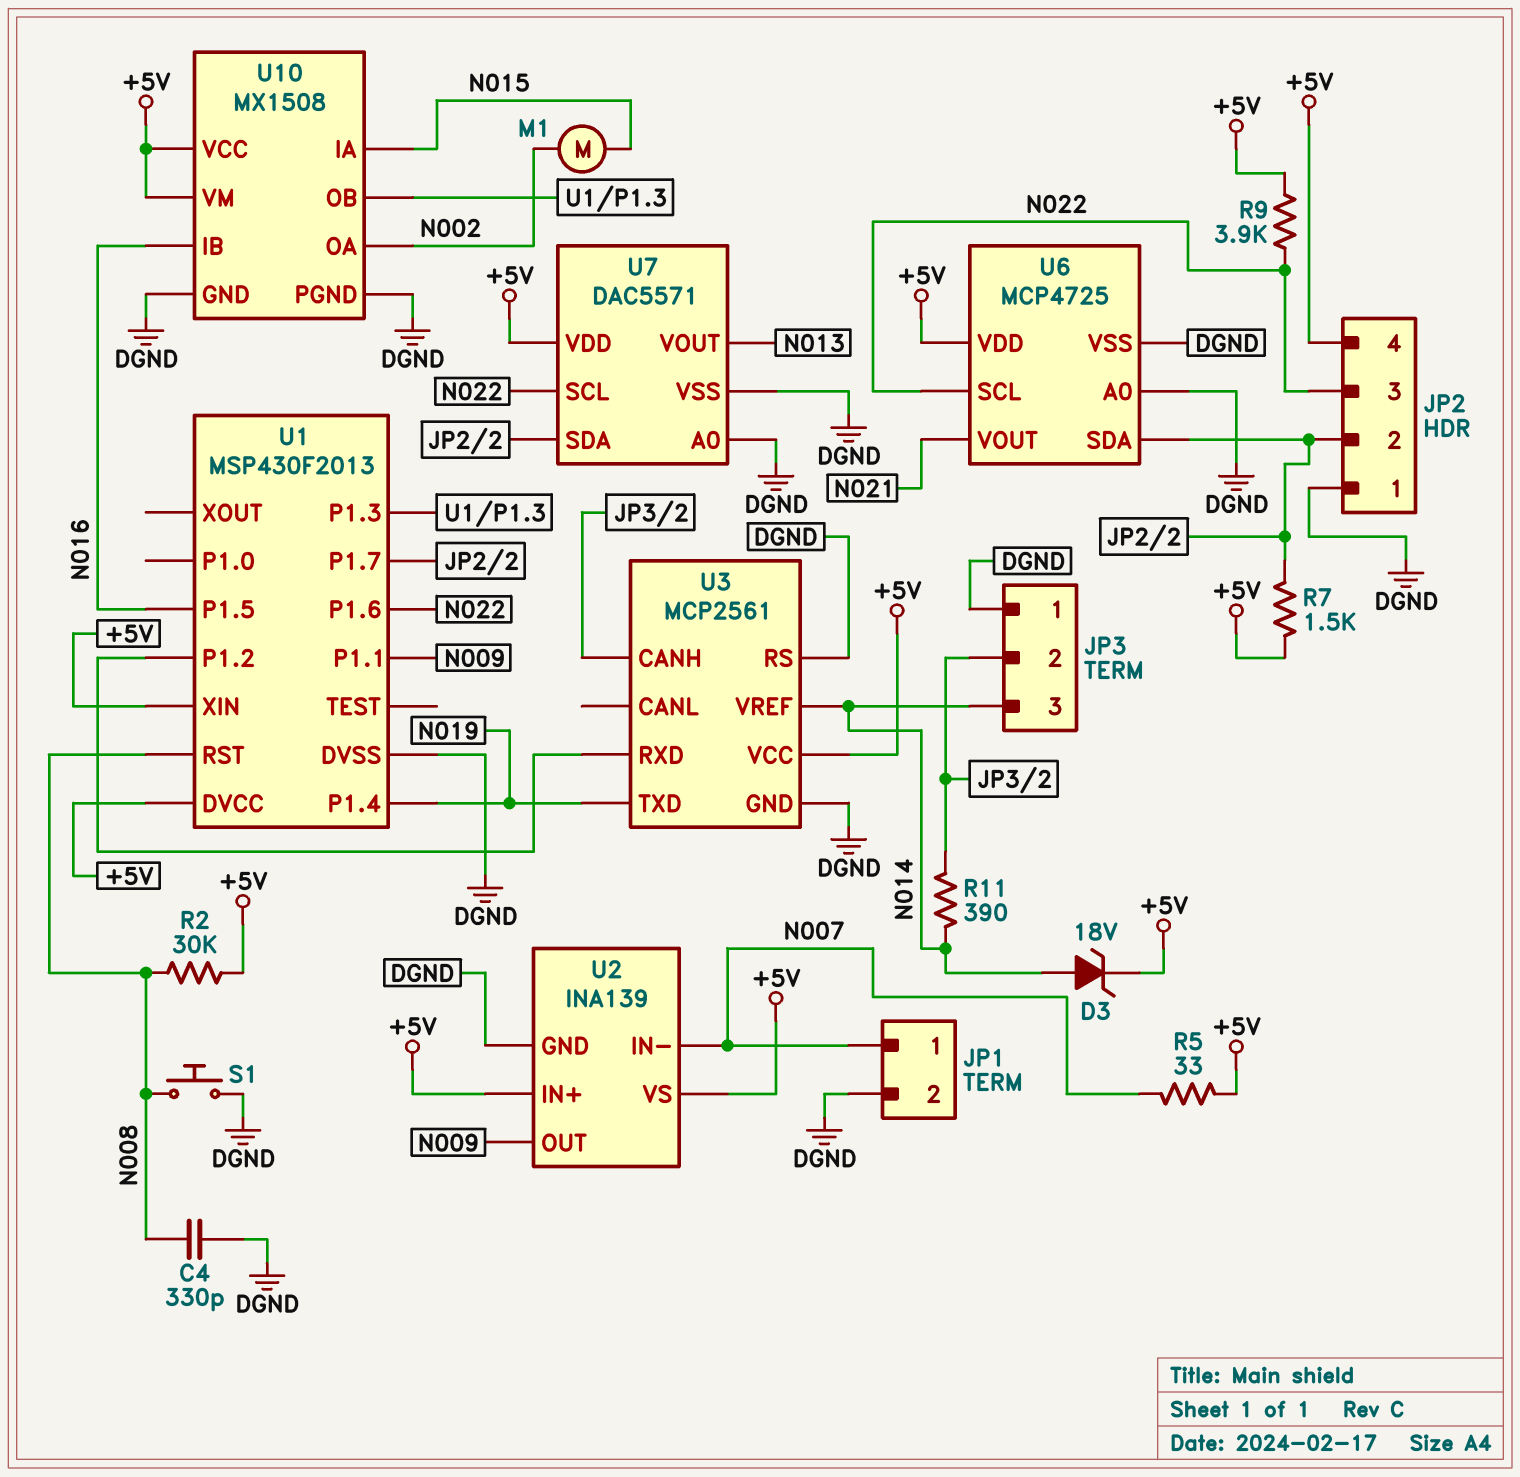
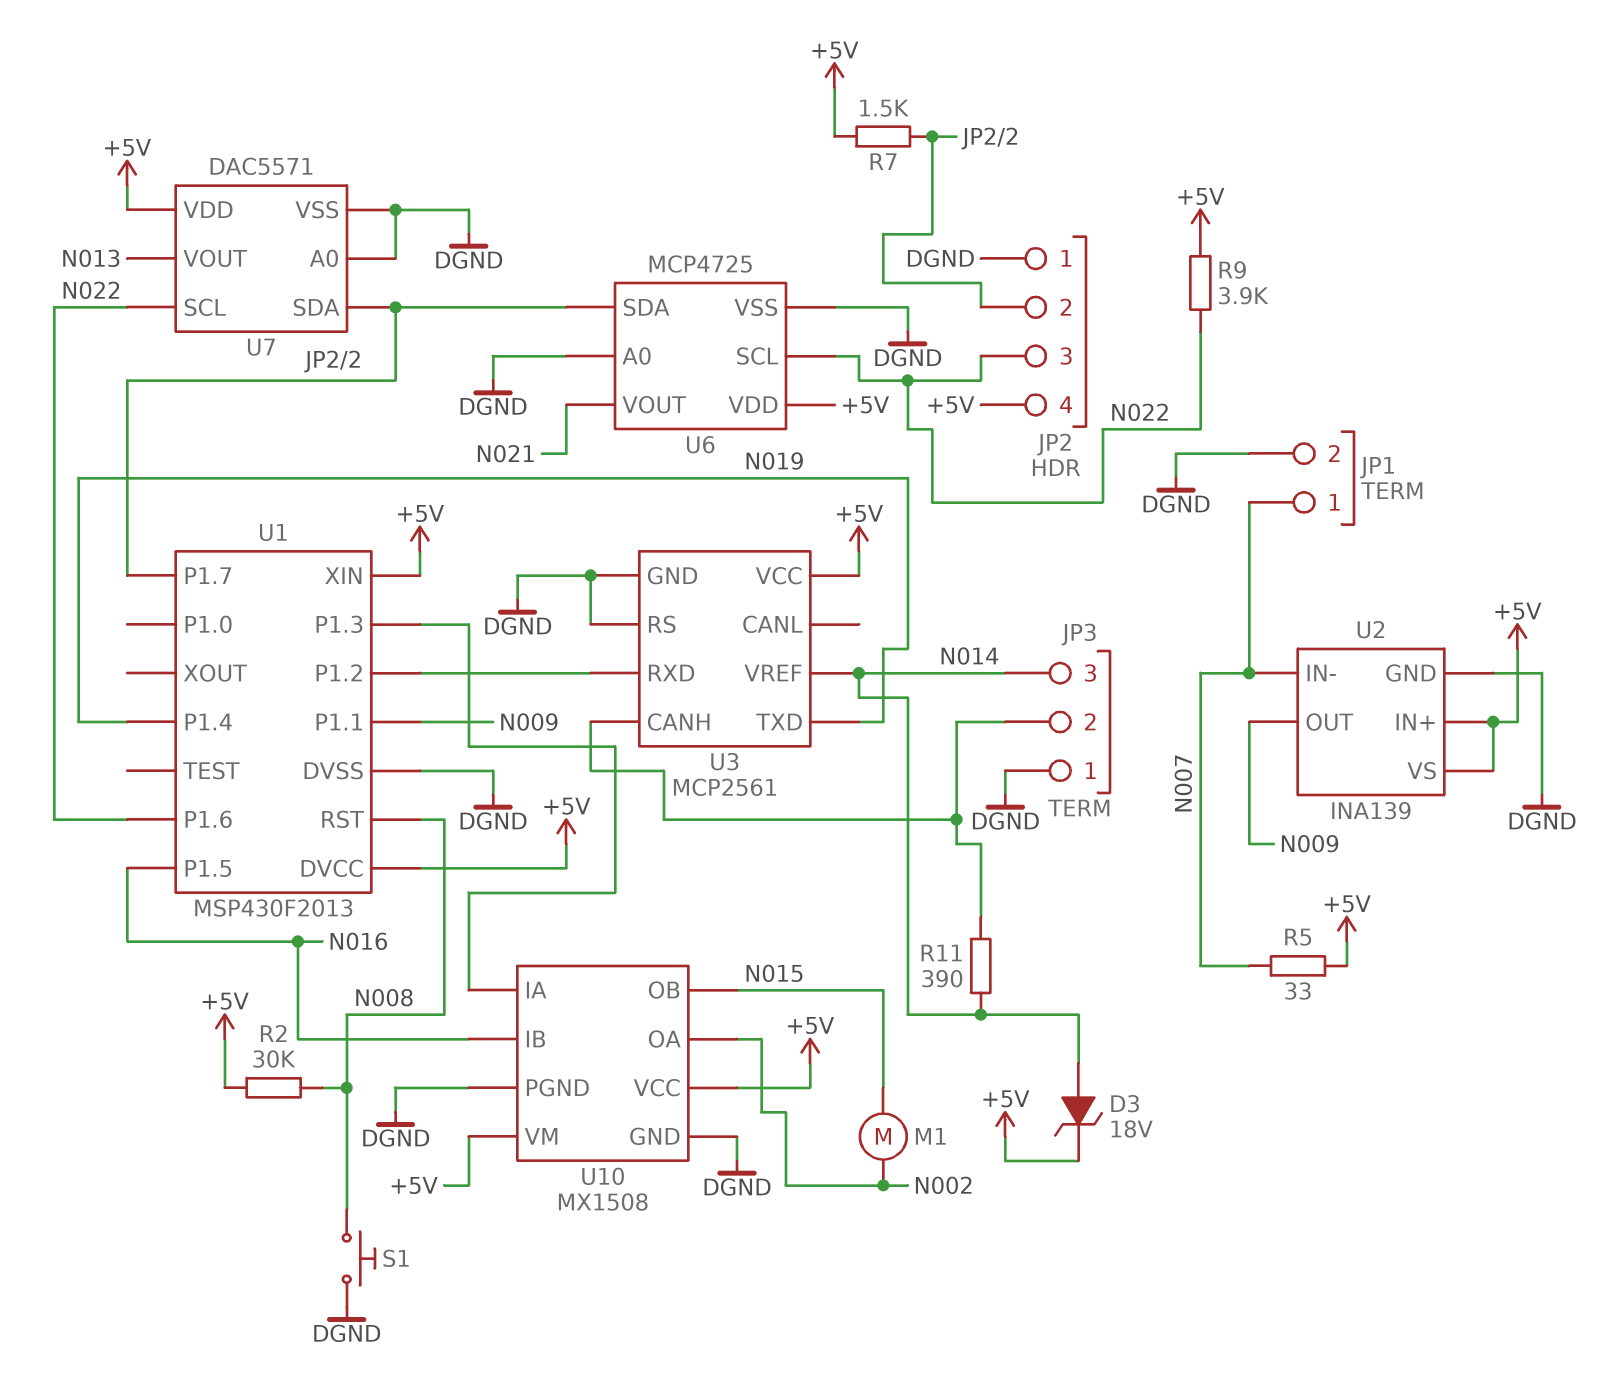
C4: 330pF (DGND, N008) -> none
U10 pin IA: N015 -> U1/P1.3
U10 pin OB: U1/P1.3 -> N015

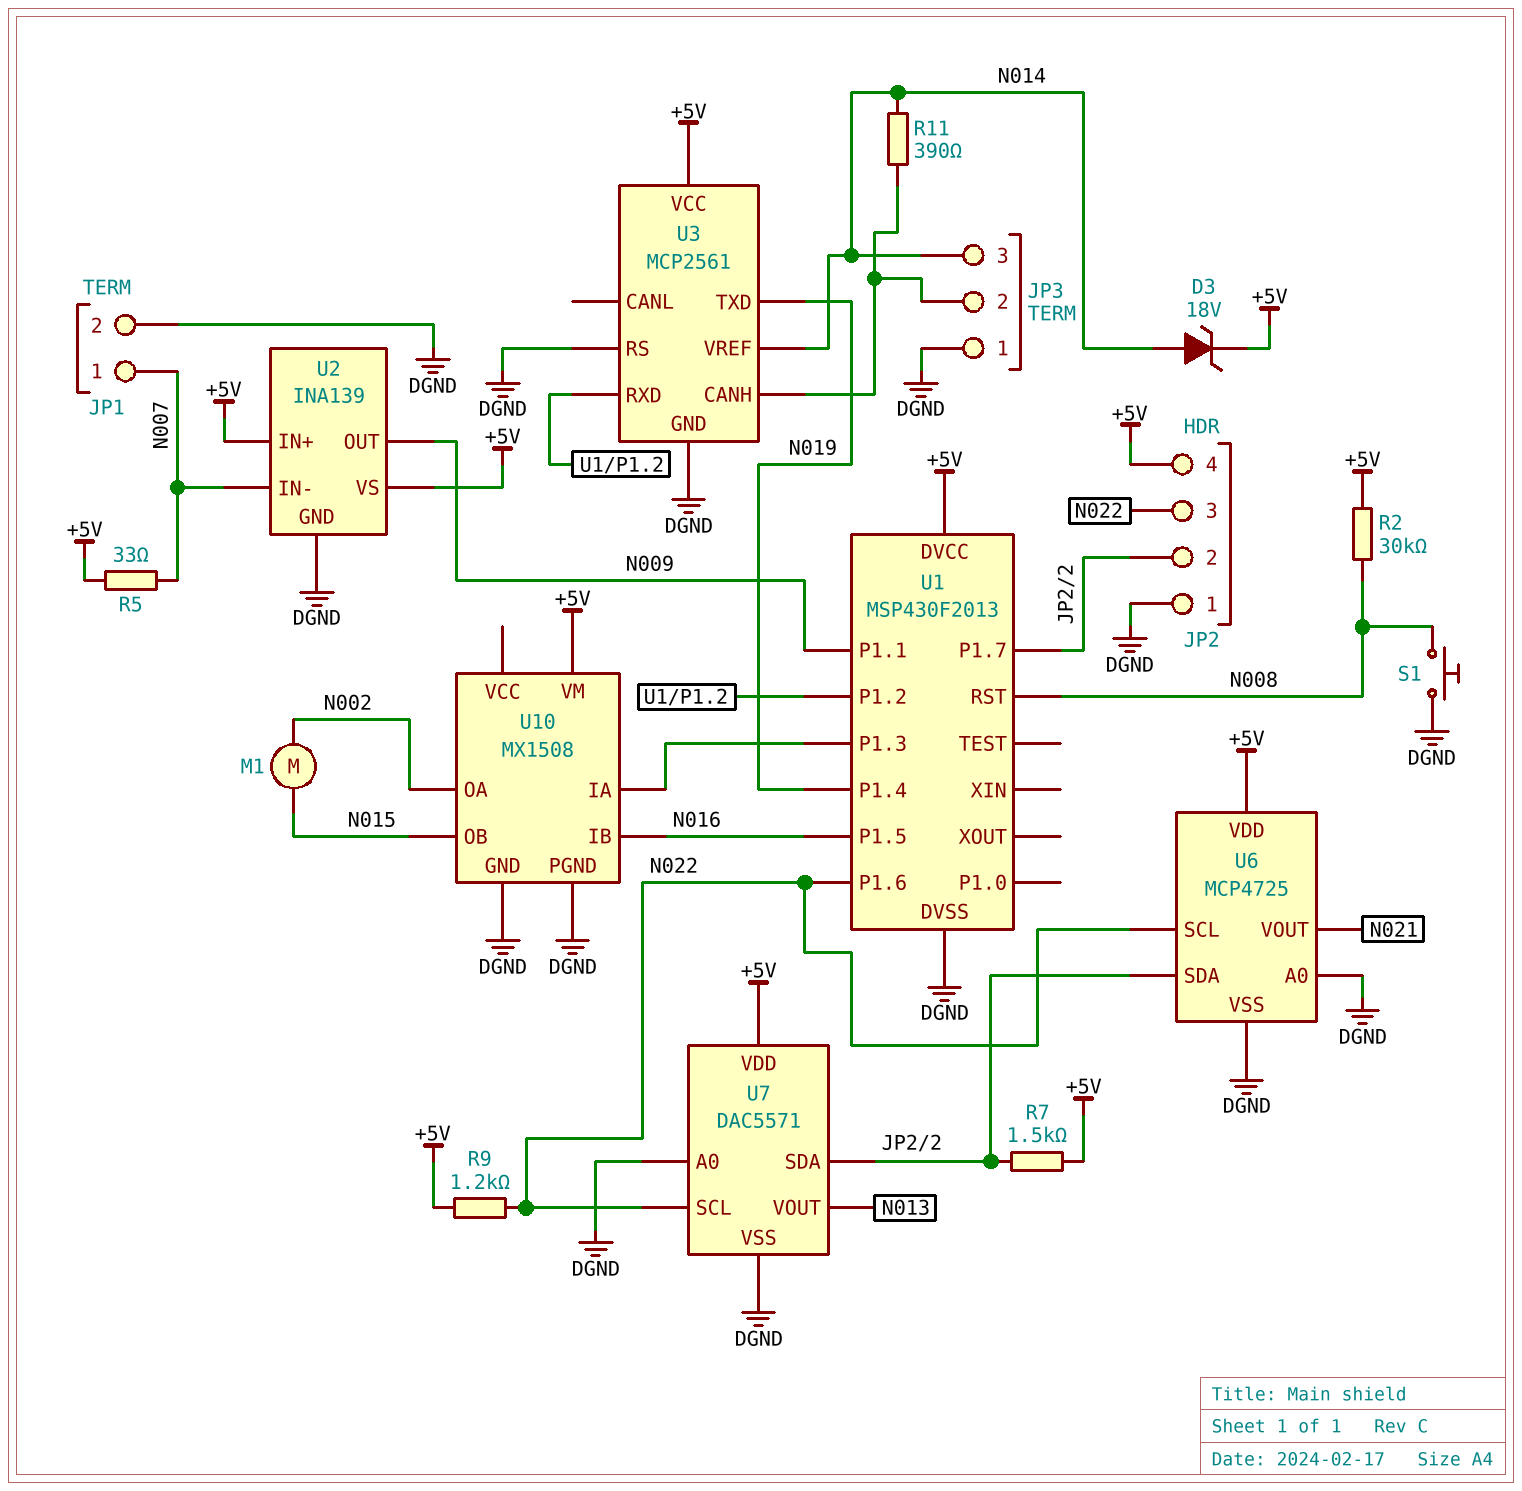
R9: 3.9k (+5V, N022) -> 1.2k (+5V, N022)
U1 pin XIN: +5V -> none
U10 pin VCC: +5V -> none

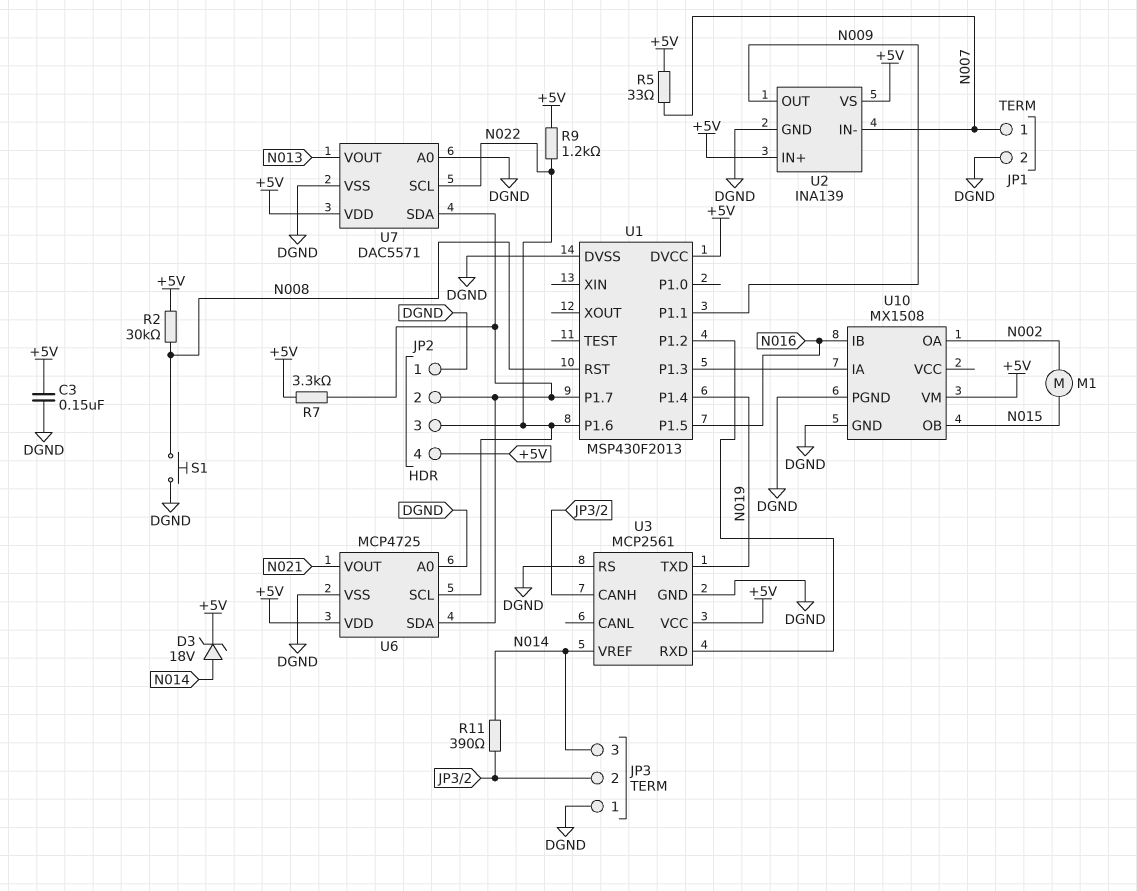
C3: none -> 150nF (+5V, DGND)
R7: 1.5k (+5V, JP2/2) -> 3.3k (+5V, JP2/2)

